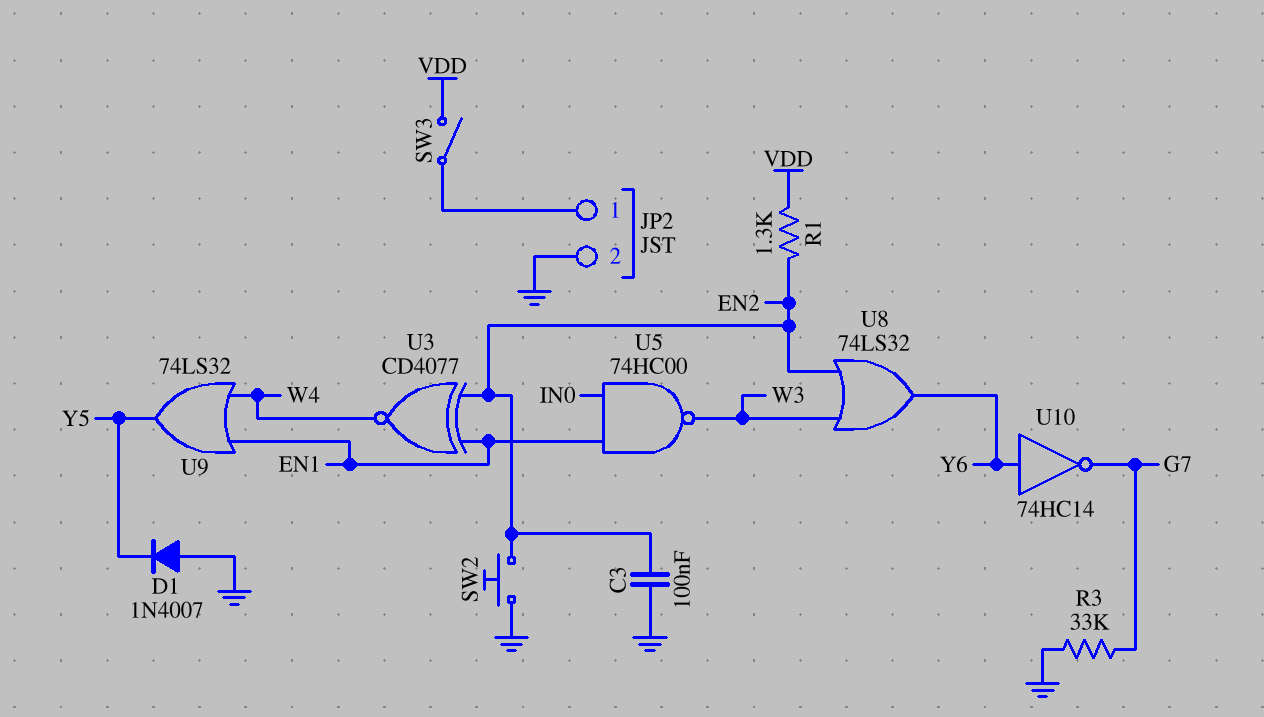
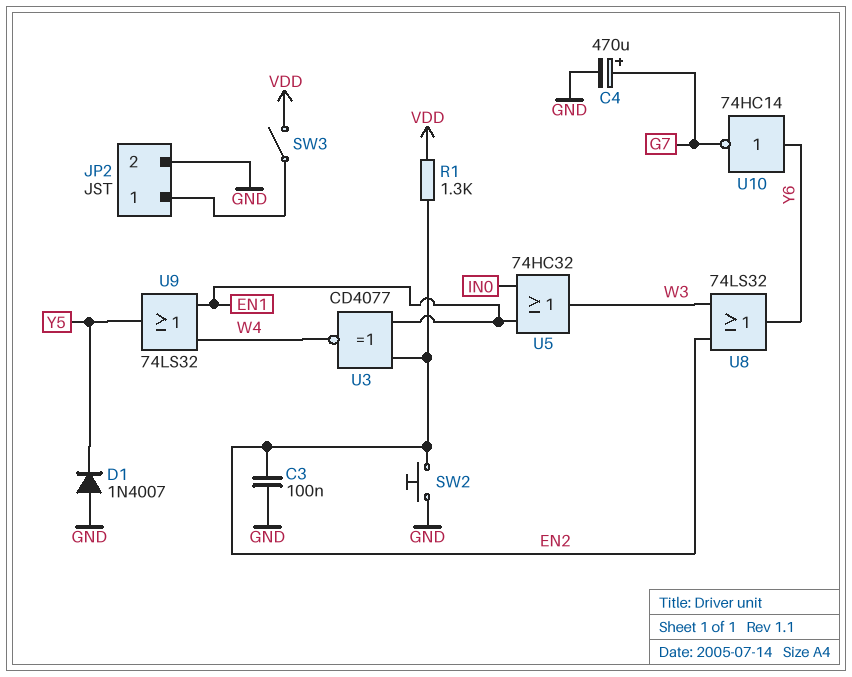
C4: none -> 470uF (plus G7, minus GND)
R3: 33k (G7, GND) -> none
U5: NAND 74HC00 (in EN1, in IN0, out W3) -> OR 74HC32 (in EN1, in IN0, out W3)

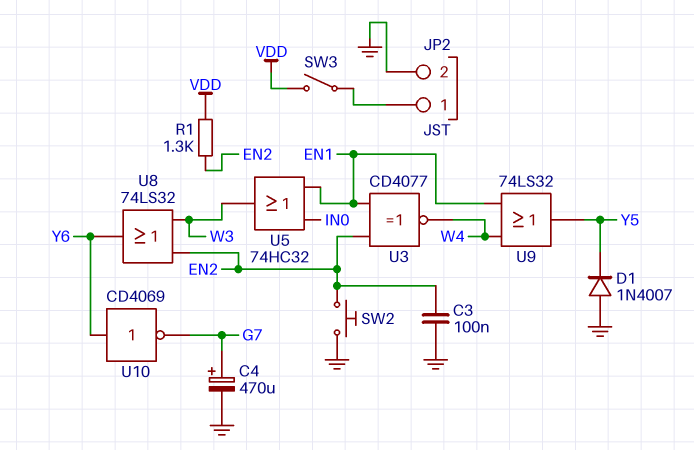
U10: NOT 74HC14 (in Y6, out G7) -> NOT CD4069 (in Y6, out G7)

